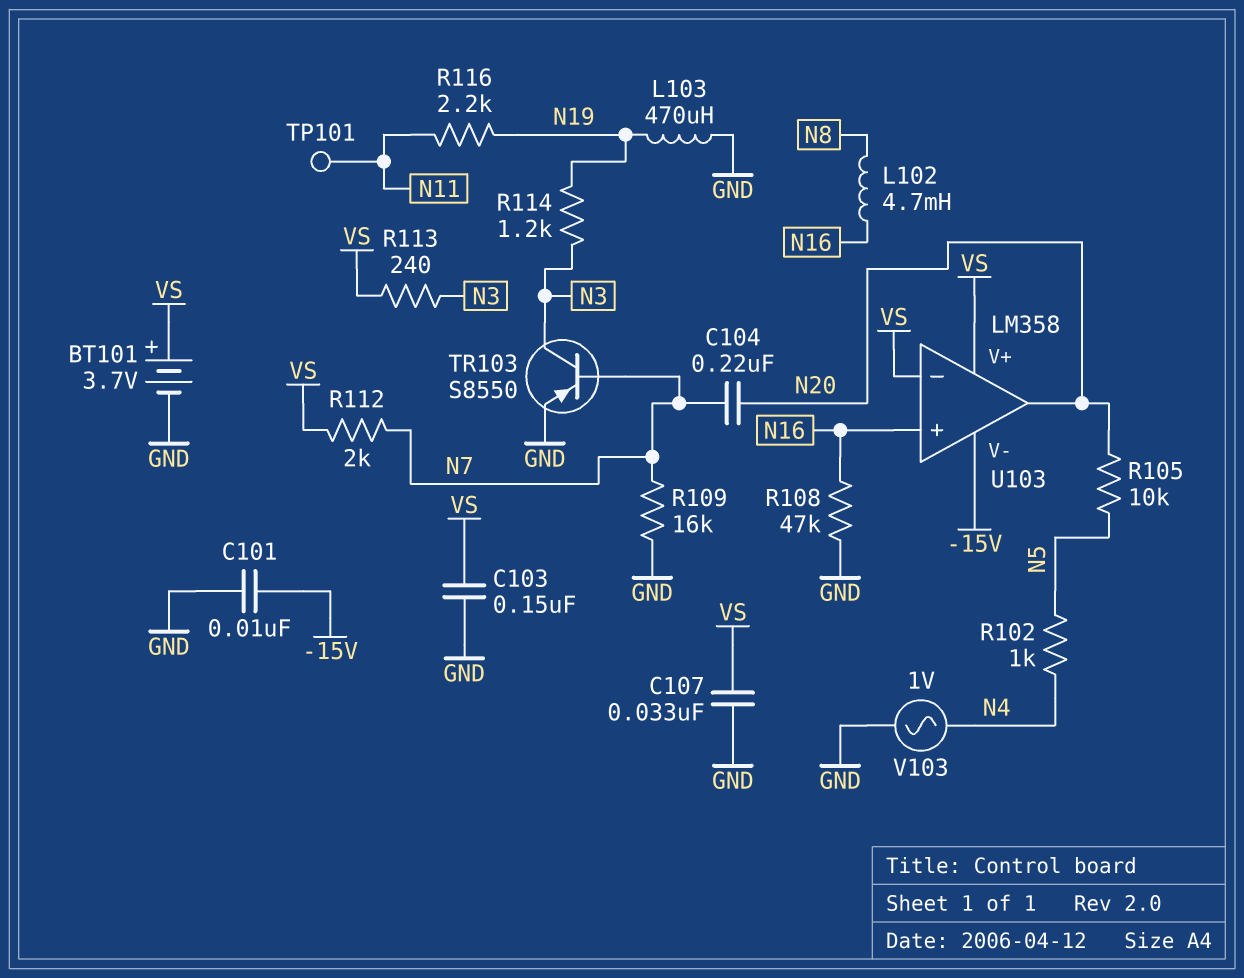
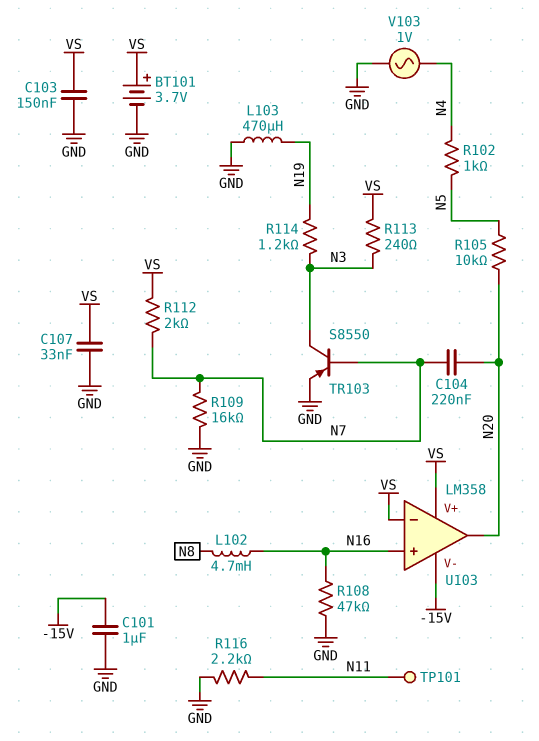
C101: 10nF (-15V, GND) -> 1uF (-15V, GND)
R116: 2.2k (N11, N19) -> 2.2k (GND, N11)

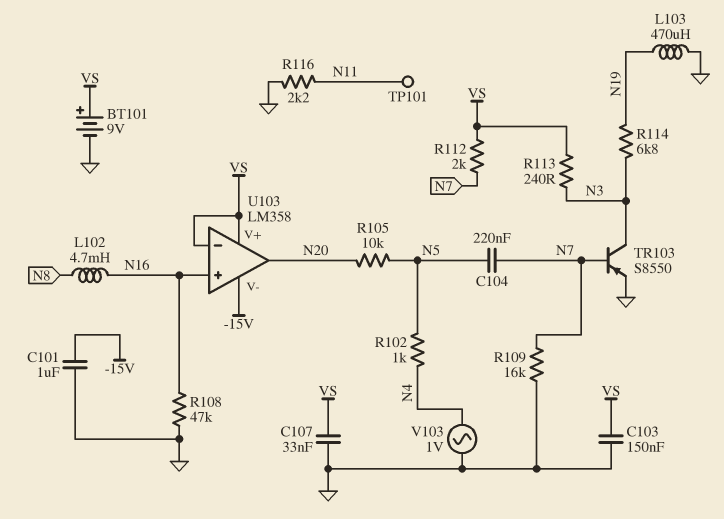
BT101: 3.7V (plus VS, minus GND) -> 9V (plus VS, minus GND)
C104: 220nF (N7, N20) -> 220nF (N5, N7)
R114: 1.2k (N3, N19) -> 6.8k (N3, N19)

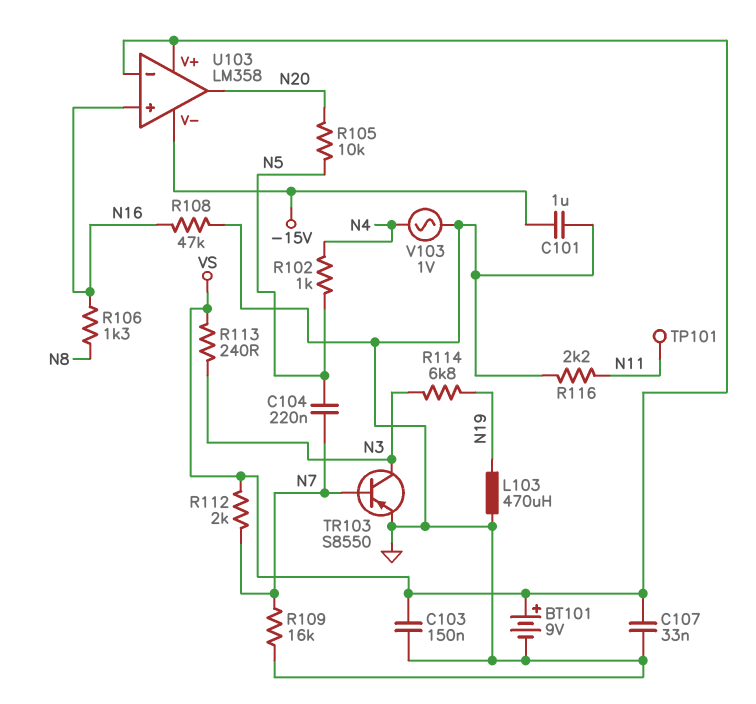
L102: 4.7mH (N8, N16) -> none
R106: none -> 1.3k (N8, N16)

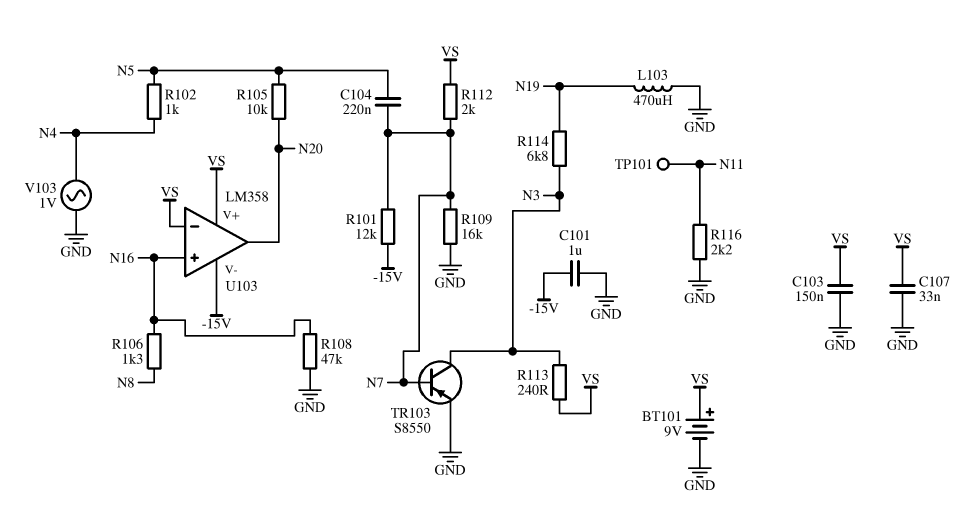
R101: none -> 12k (-15V, N7)

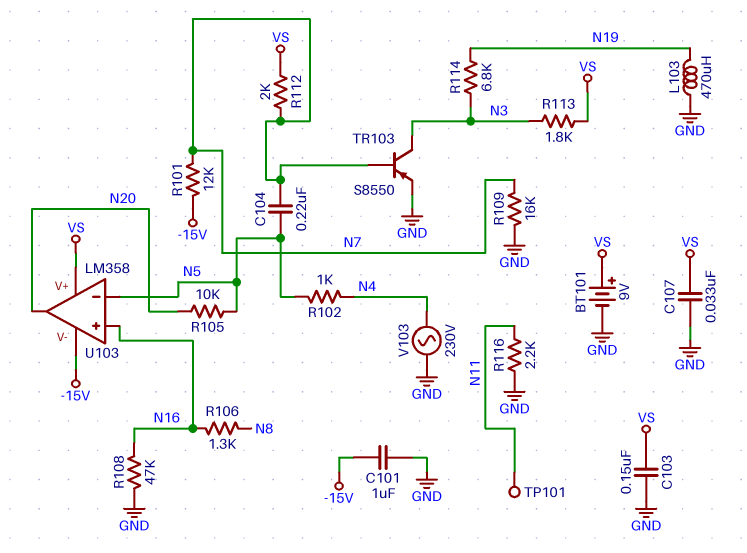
R113: 240 (N3, VS) -> 1.8k (N3, VS)
U103 pin in-: VS -> N5
V103: AC 1V (GND, N4) -> AC 230V (GND, N4)

